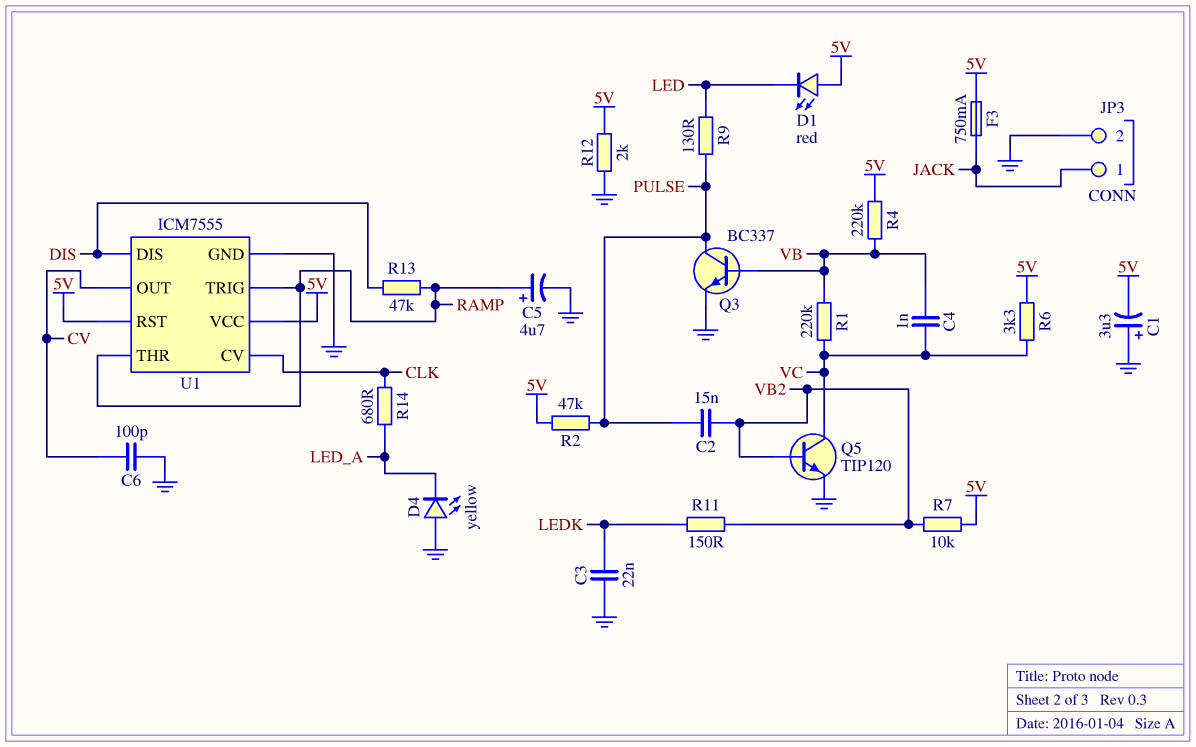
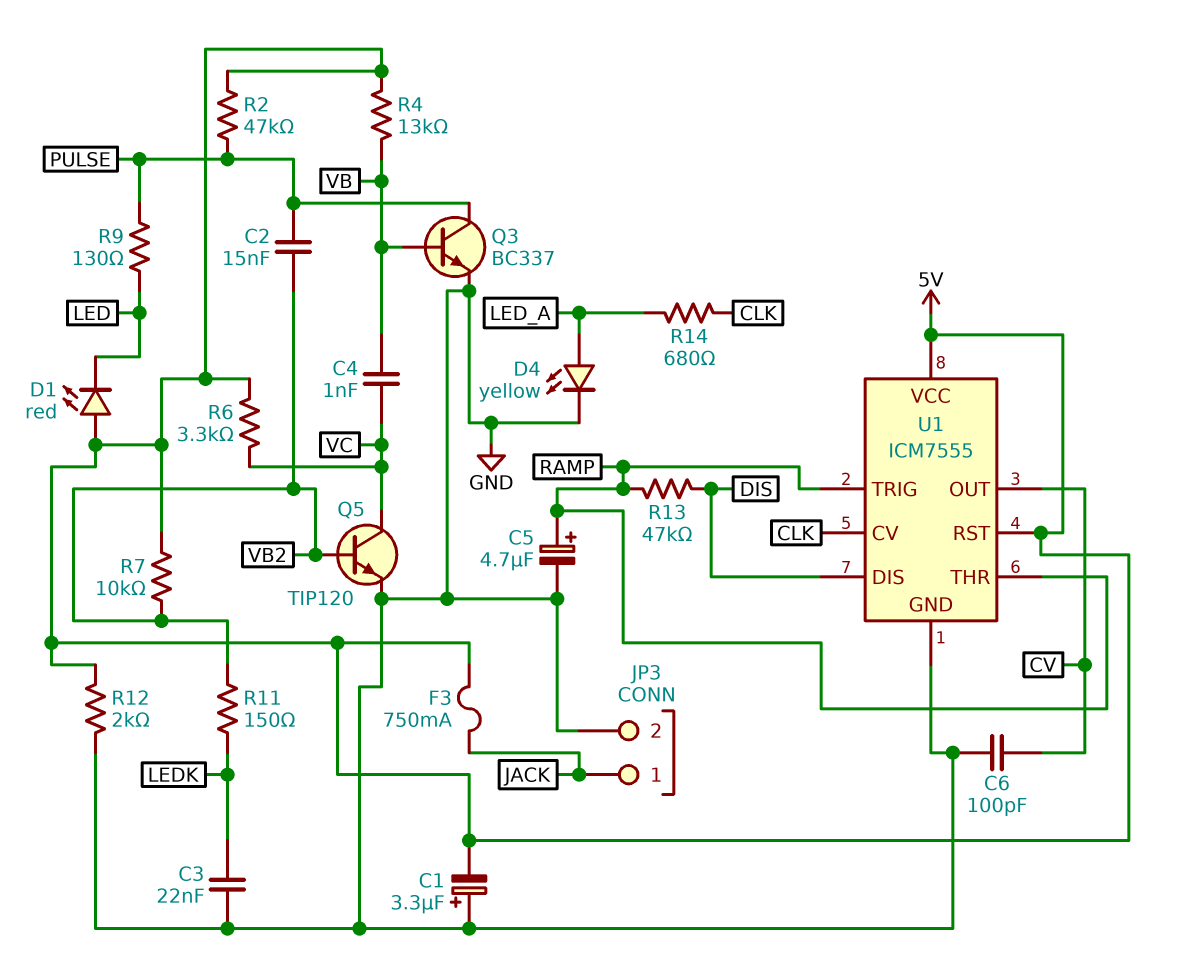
D4: LED yellow (A GND, K LED_A) -> LED yellow (A LED_A, K GND)
R1: 220k (VB, VC) -> none
R4: 220k (5V, VB) -> 13k (5V, VB)

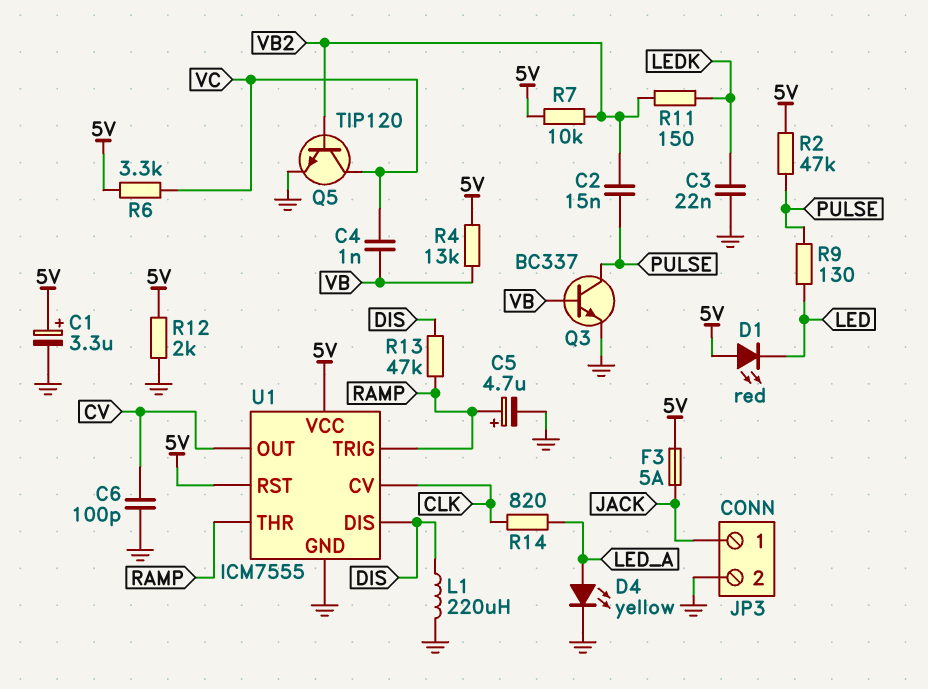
C1: 3.3uF (plus GND, minus 5V) -> 3.3uF (plus 5V, minus GND)
F3: 750mA (5V, JACK) -> 5A (5V, JACK)
L1: none -> 220uH (DIS, GND)
R14: 680 (CLK, LED_A) -> 820 (CLK, LED_A)

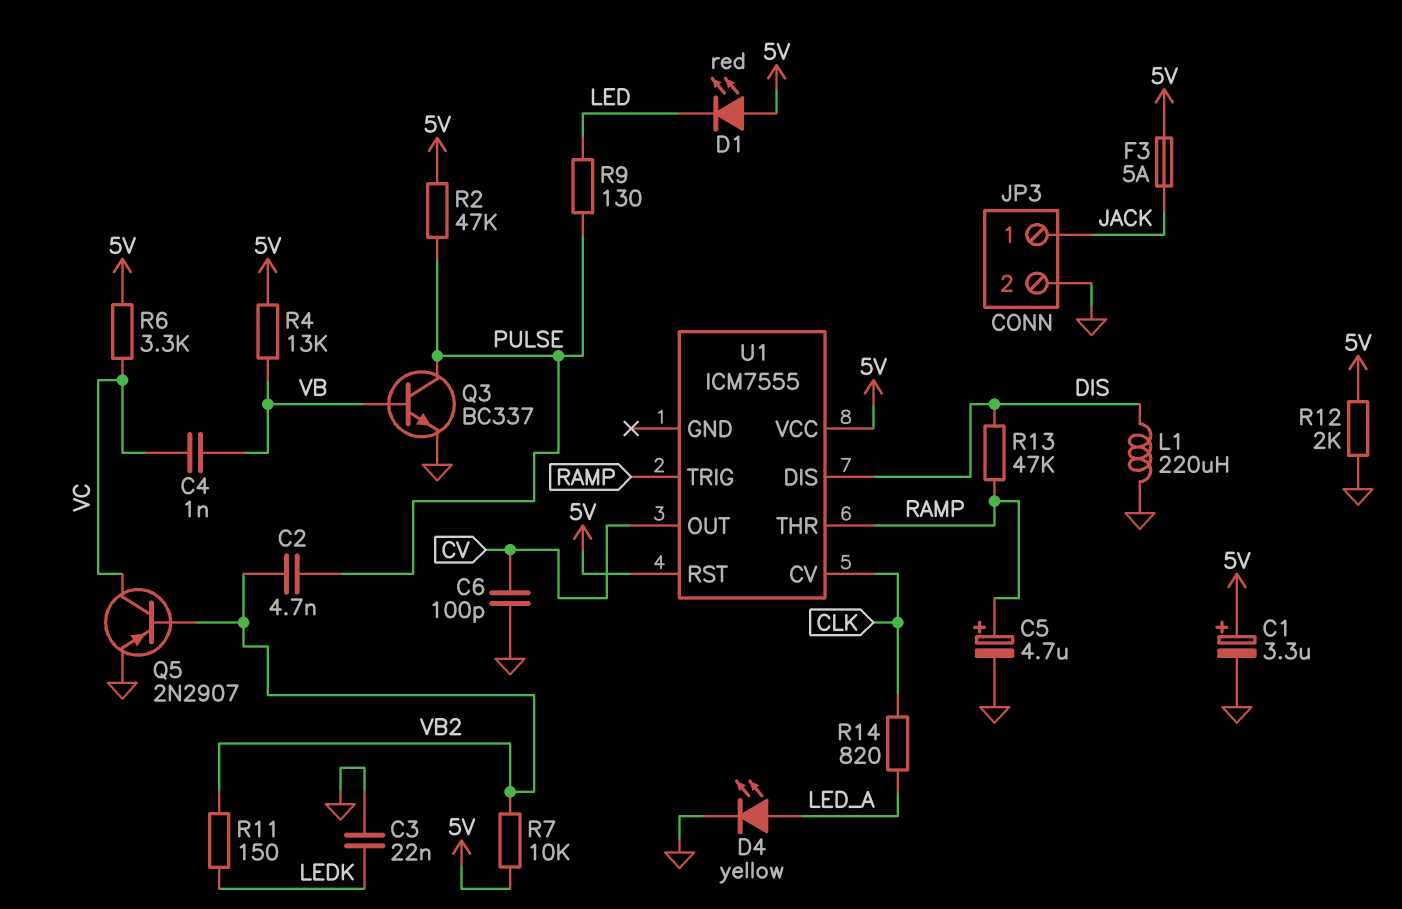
C2: 15nF (PULSE, VB2) -> 4.7nF (PULSE, VB2)
Q5: NPN TIP120 (B VB2, C VC, E GND) -> PNP 2N2907 (B VB2, C VC, E GND)
U1 pin GND: GND -> none

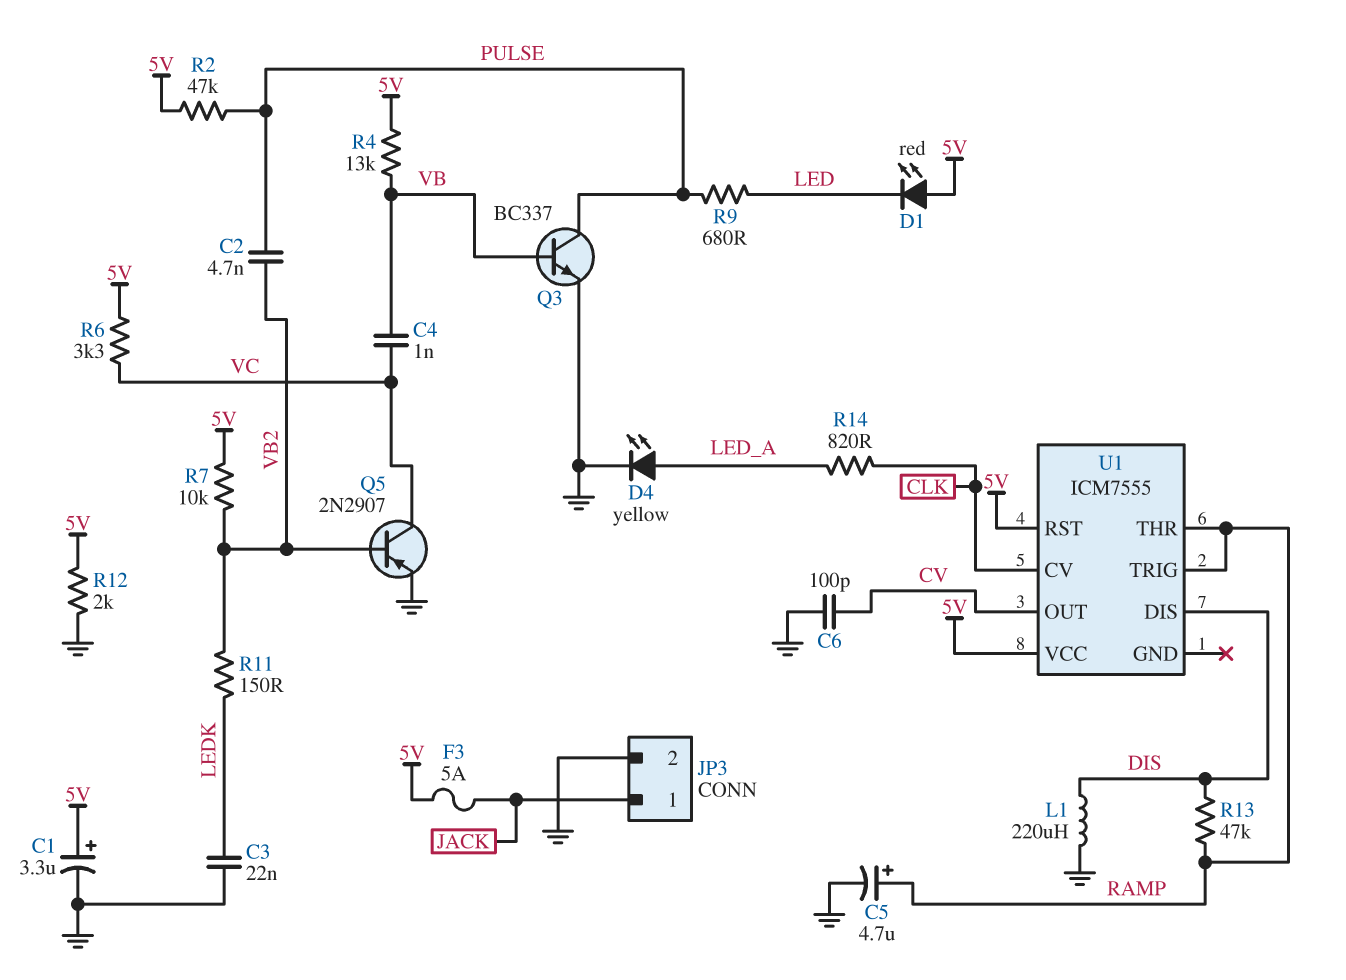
R9: 130 (LED, PULSE) -> 680 (LED, PULSE)

